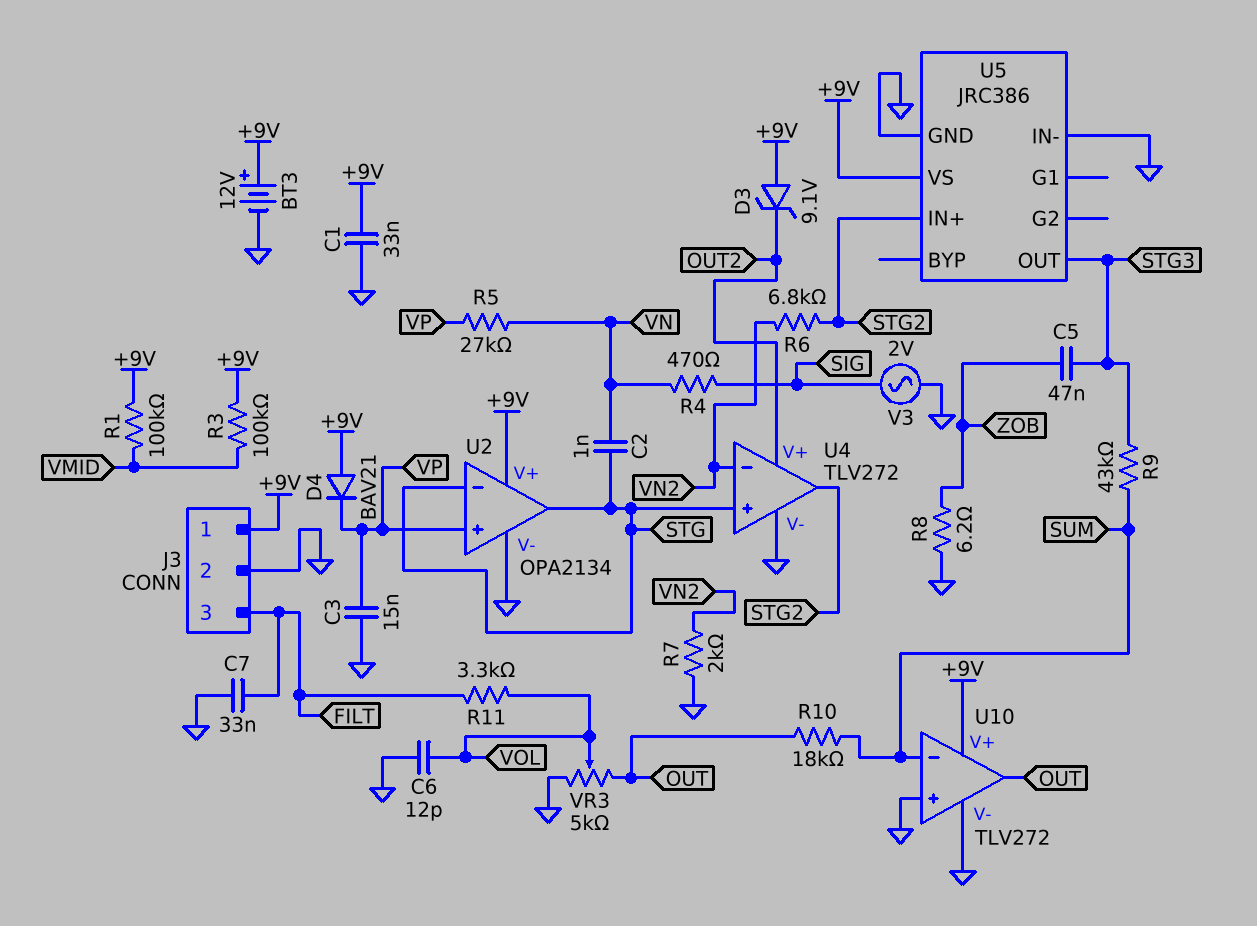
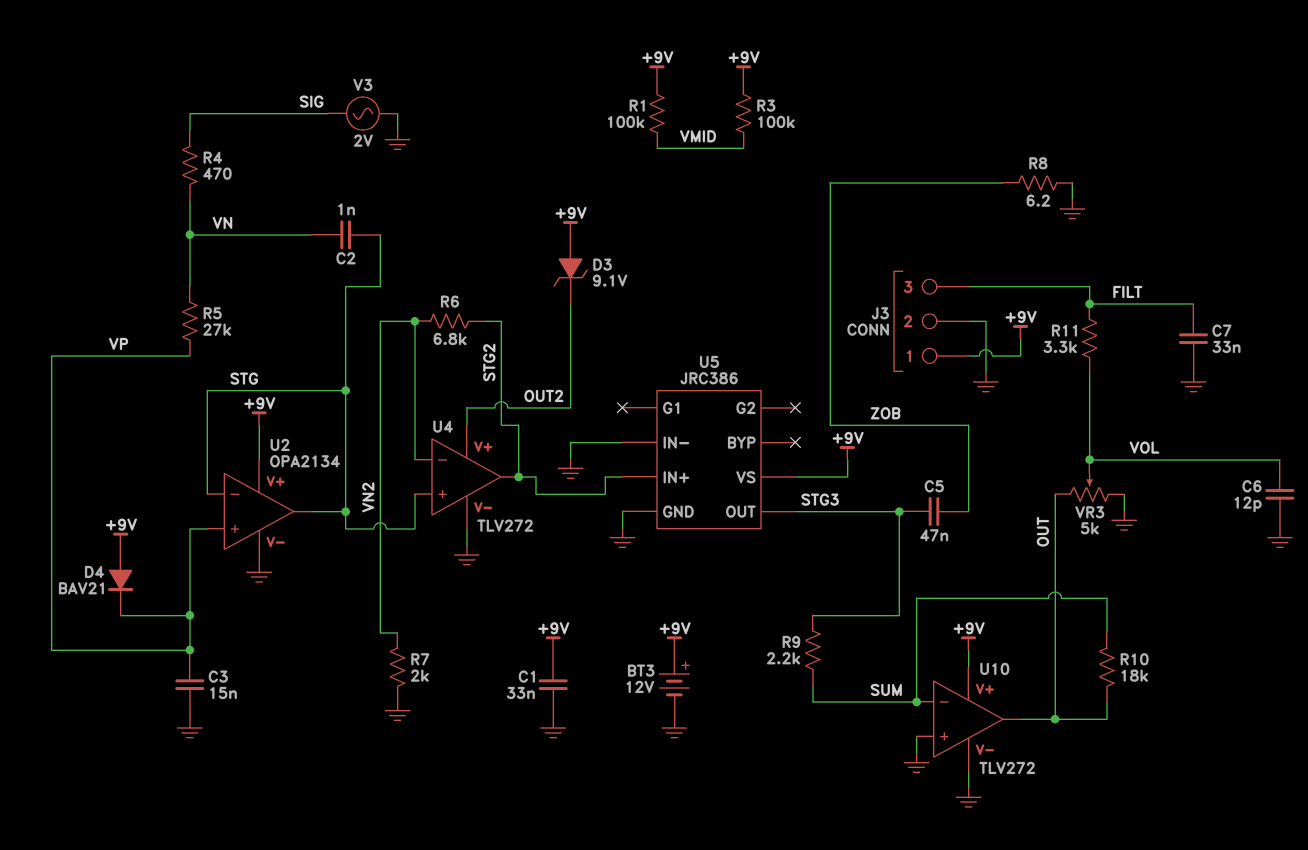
R9: 43k (STG3, SUM) -> 2.2k (STG3, SUM)

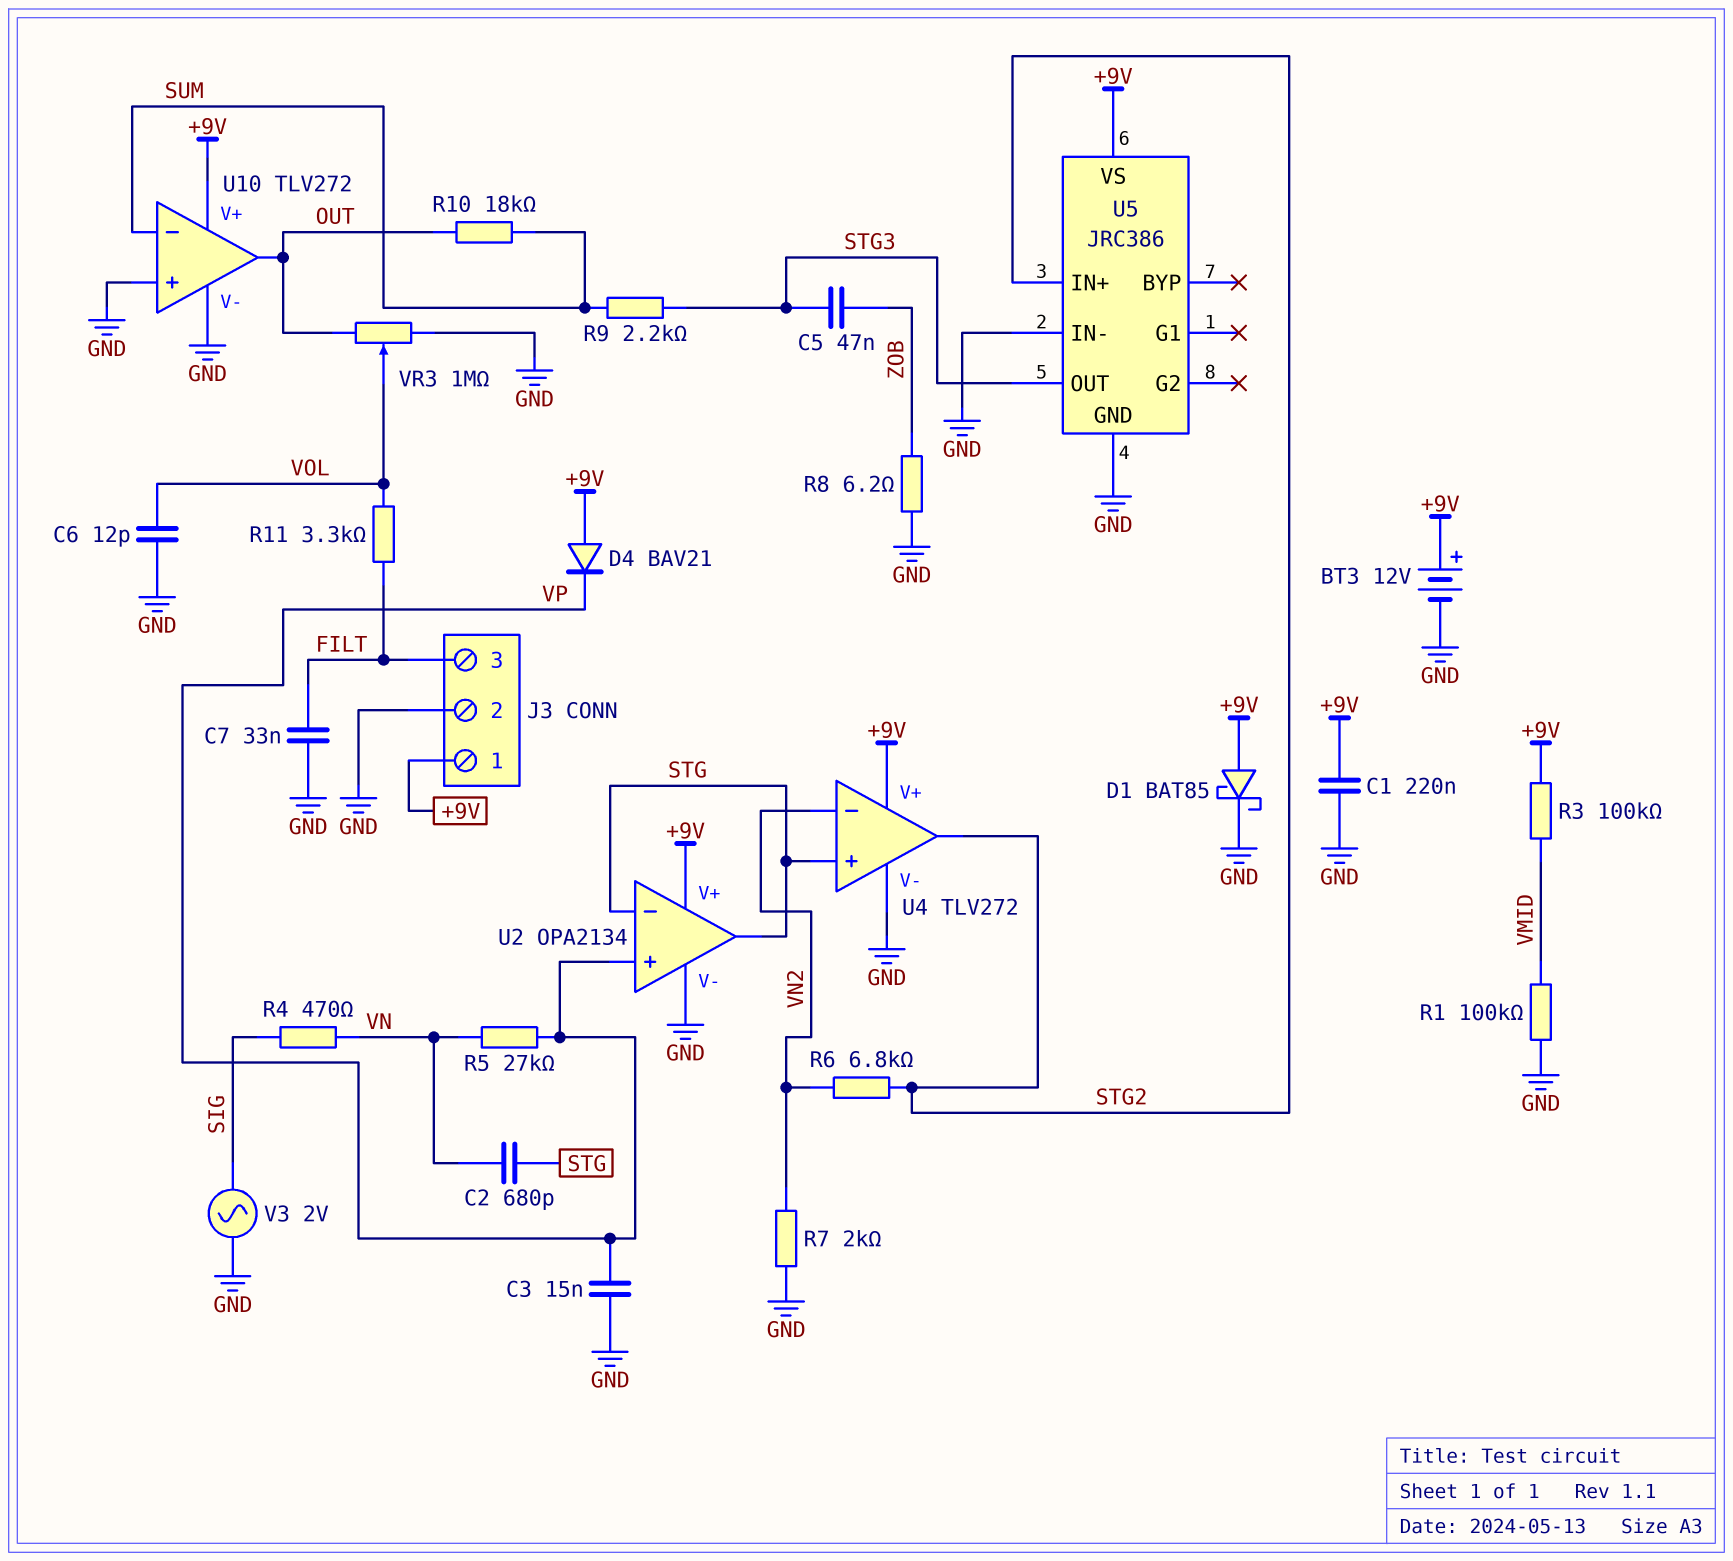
C1: 33nF (+9V, GND) -> 220nF (+9V, GND)
C2: 1nF (STG, VN) -> 680pF (STG, VN)
D1: none -> schottky BAT85 (A +9V, K GND)
D3: zener 9.1V (A +9V, K OUT2) -> none
R1: 100k (+9V, VMID) -> 100k (GND, VMID)
U4 pin V+: OUT2 -> +9V
VR3: 5k (GND, OUT, wiper VOL) -> 1M (GND, OUT, wiper VOL)

